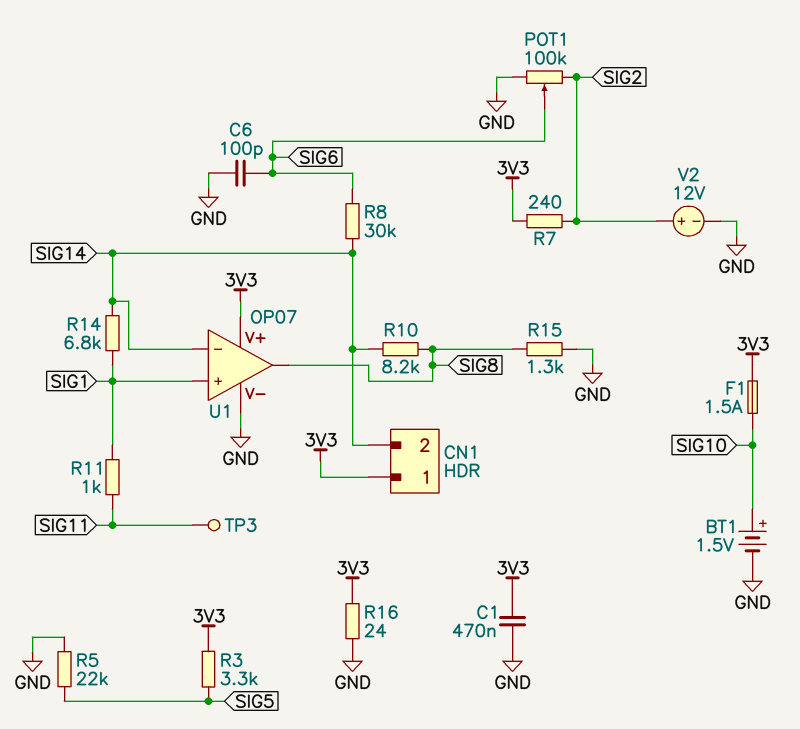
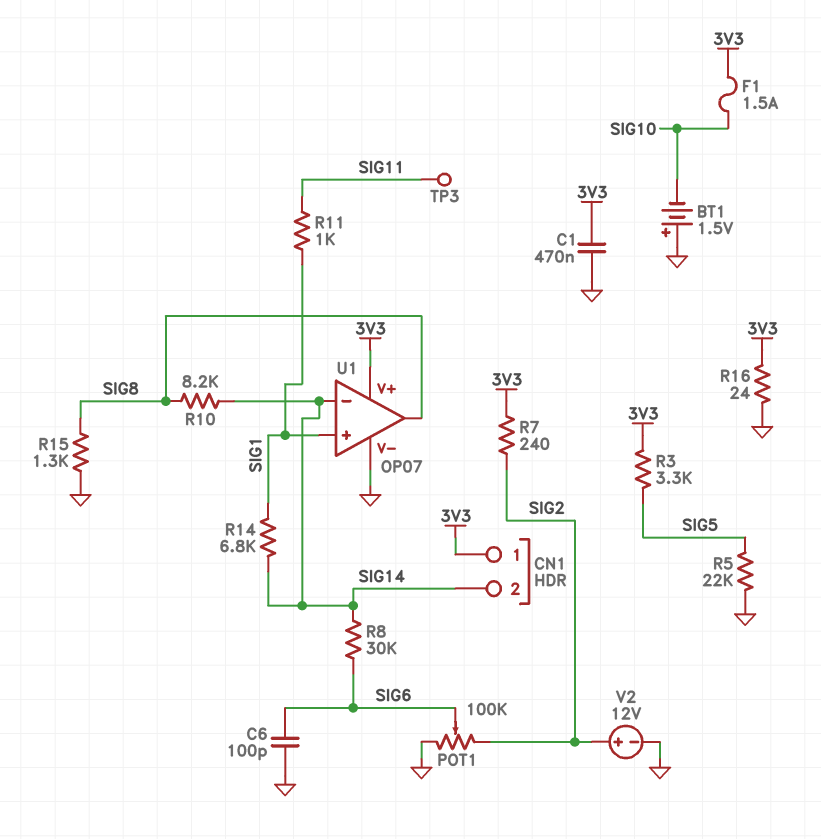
BT1: 1.5V (plus SIG10, minus GND) -> 1.5V (plus GND, minus SIG10)

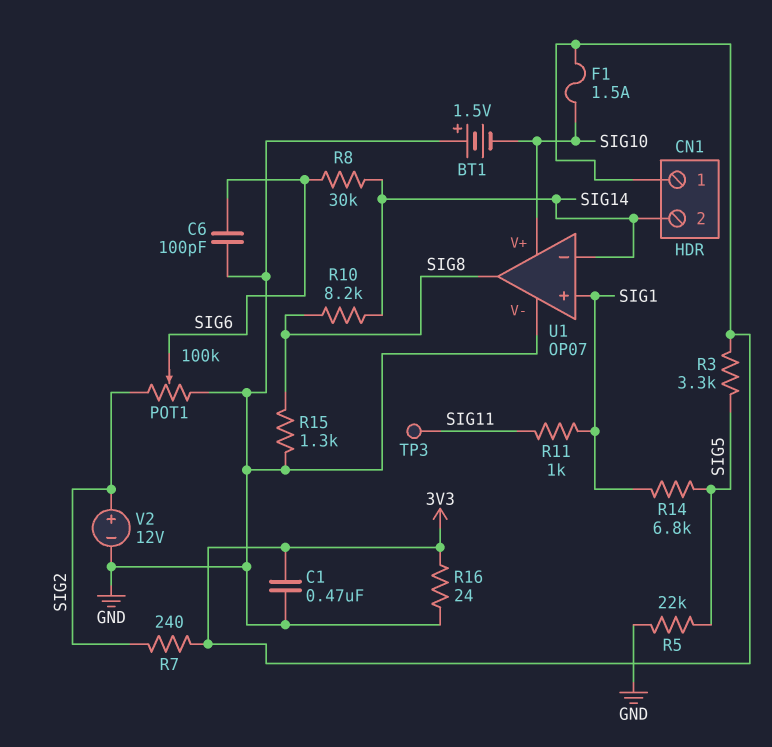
R14: 6.8k (SIG1, SIG14) -> 6.8k (SIG1, SIG5)
U1 pin V+: 3V3 -> SIG10

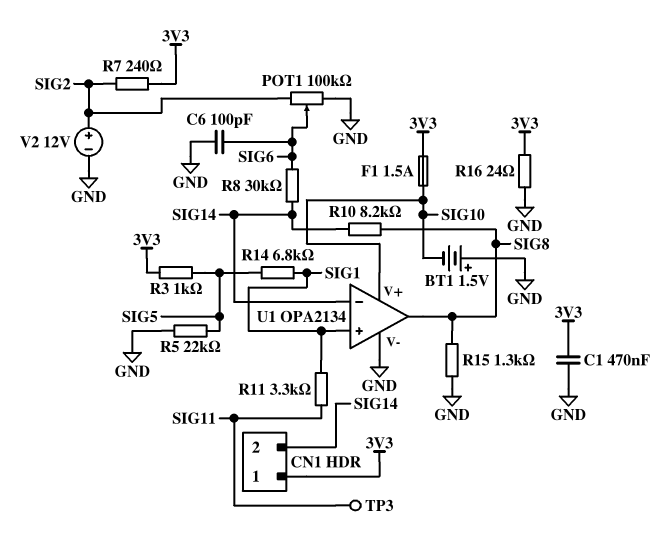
R3: 3.3k (3V3, SIG5) -> 1k (3V3, SIG5)
R11: 1k (SIG1, SIG11) -> 3.3k (SIG1, SIG11)
U1: OP07 -> OPA2134

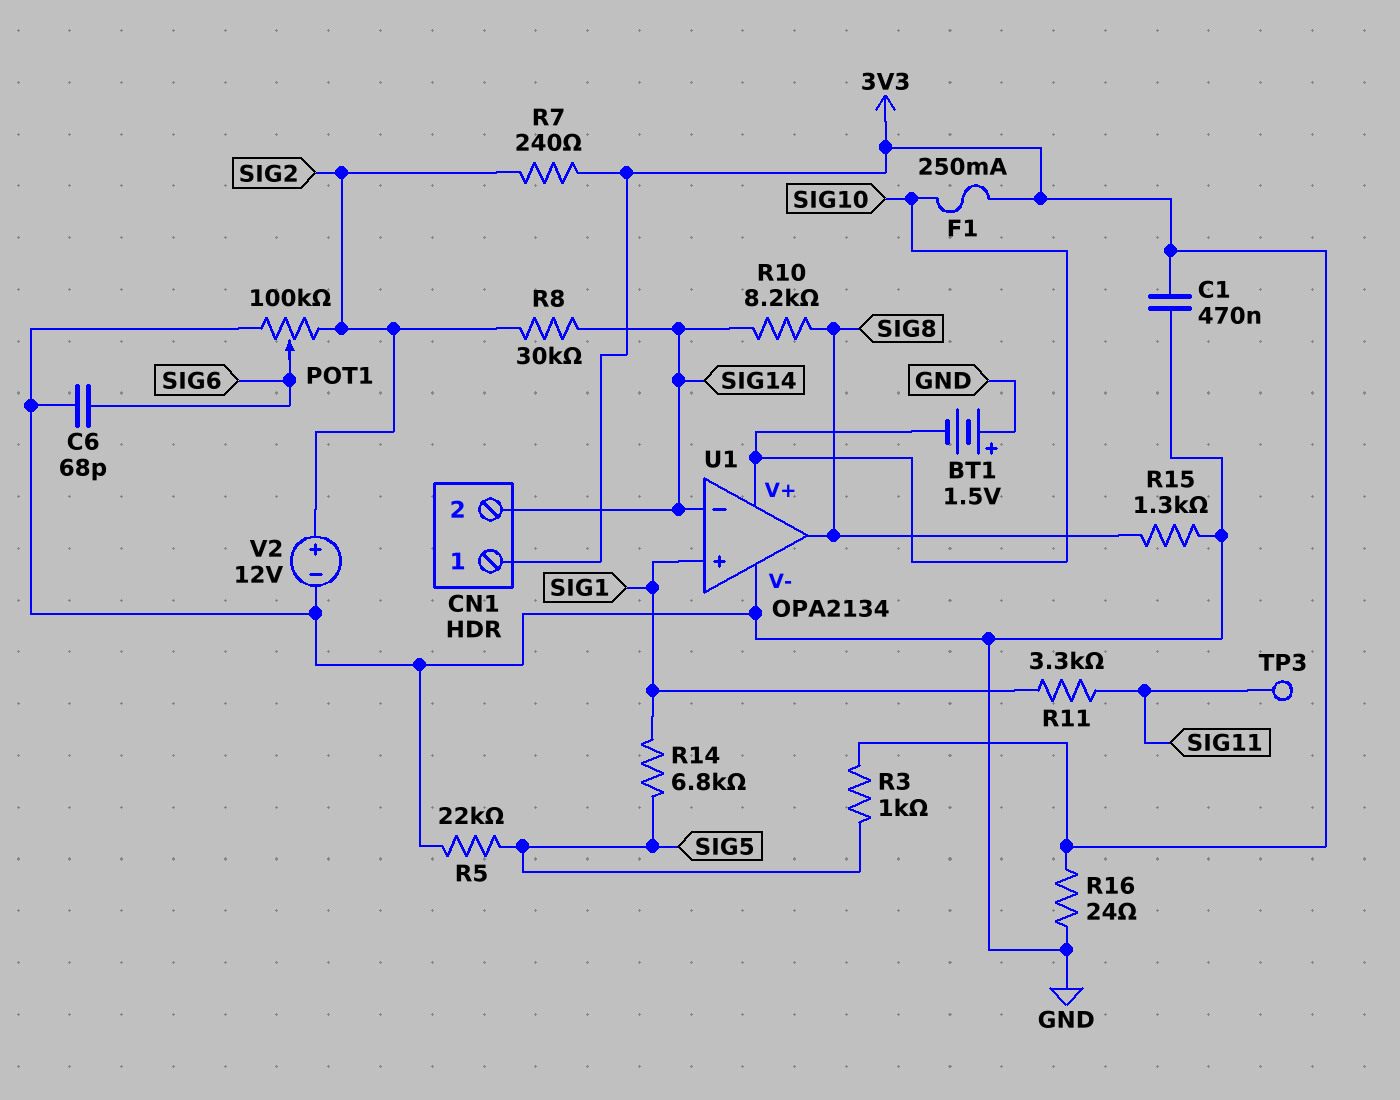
C6: 100pF (GND, SIG6) -> 68pF (GND, SIG6)
F1: 1.5A (3V3, SIG10) -> 250mA (3V3, SIG10)
R8: 30k (SIG6, SIG14) -> 30k (SIG2, SIG14)

